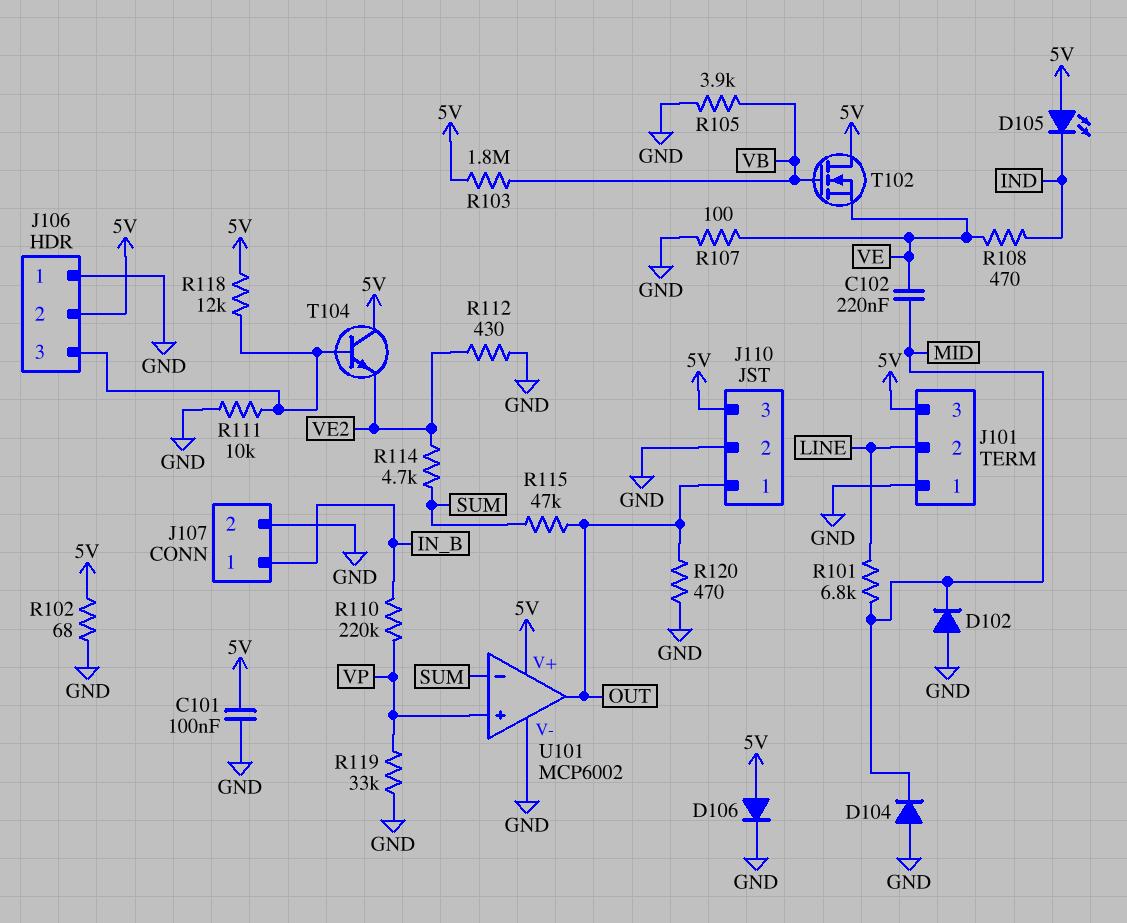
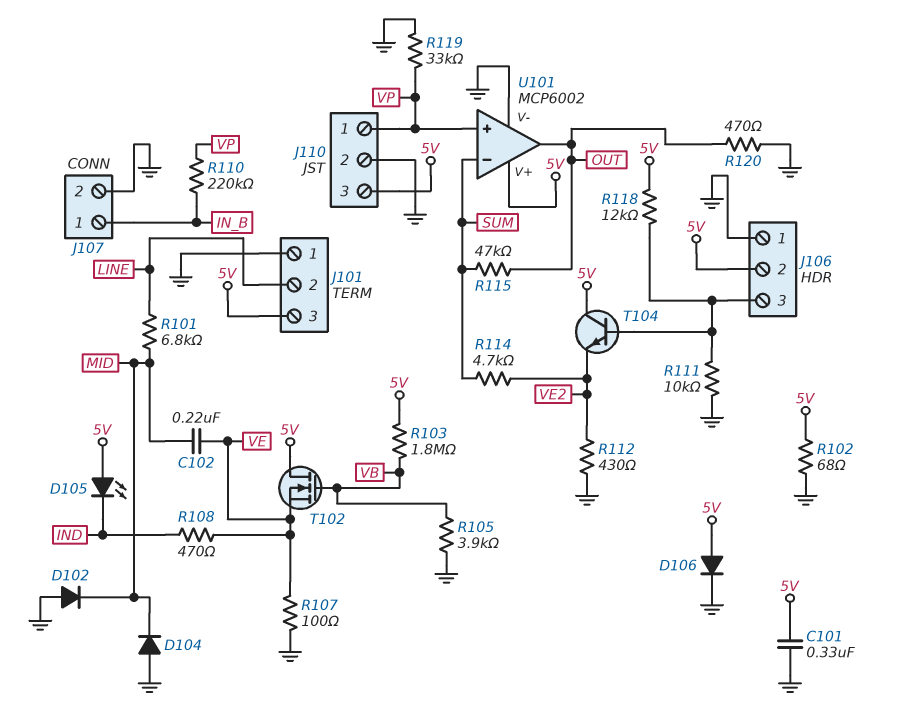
C101: 100nF (5V, GND) -> 330nF (5V, GND)
J110 pin 1: OUT -> VP

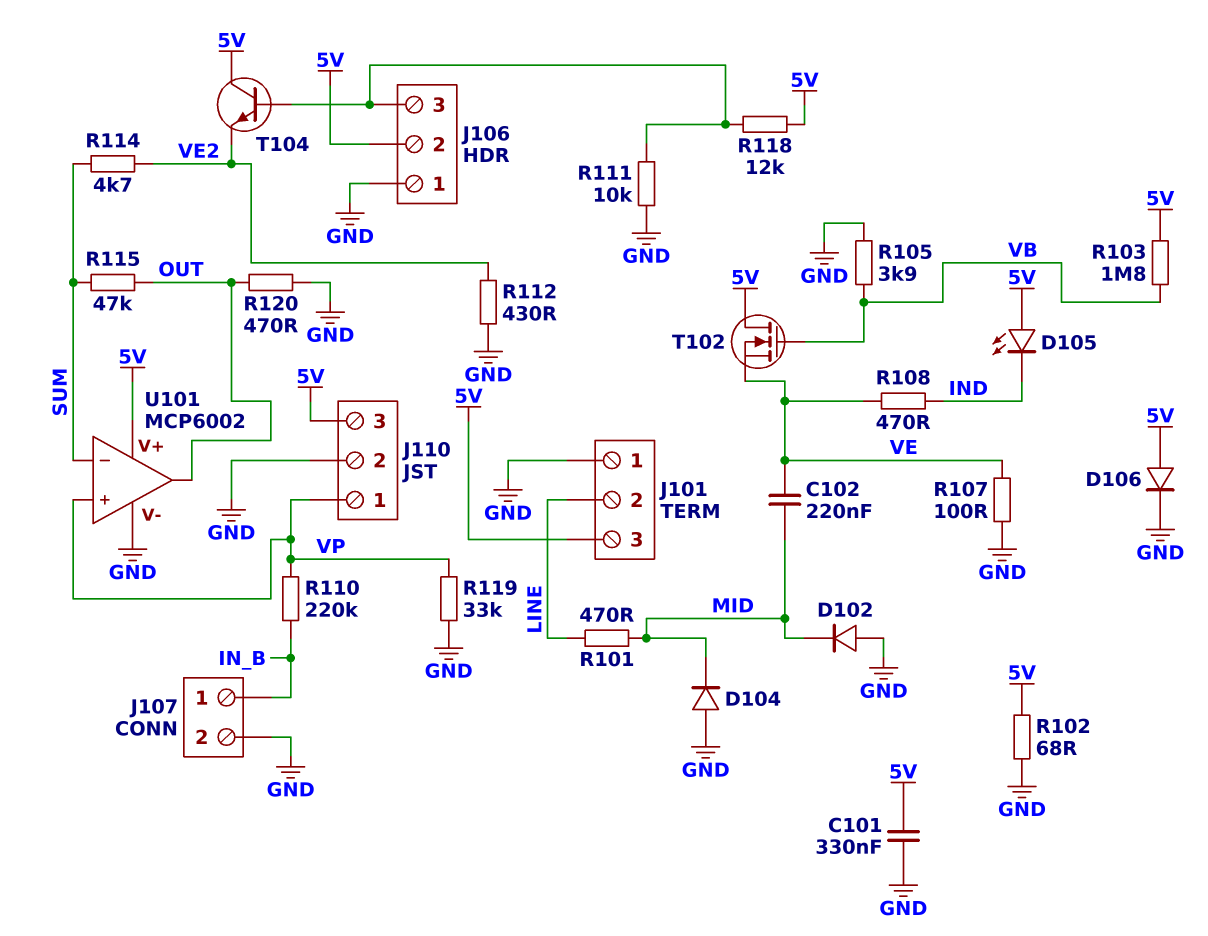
R101: 6.8k (LINE, MID) -> 470 (LINE, MID)

